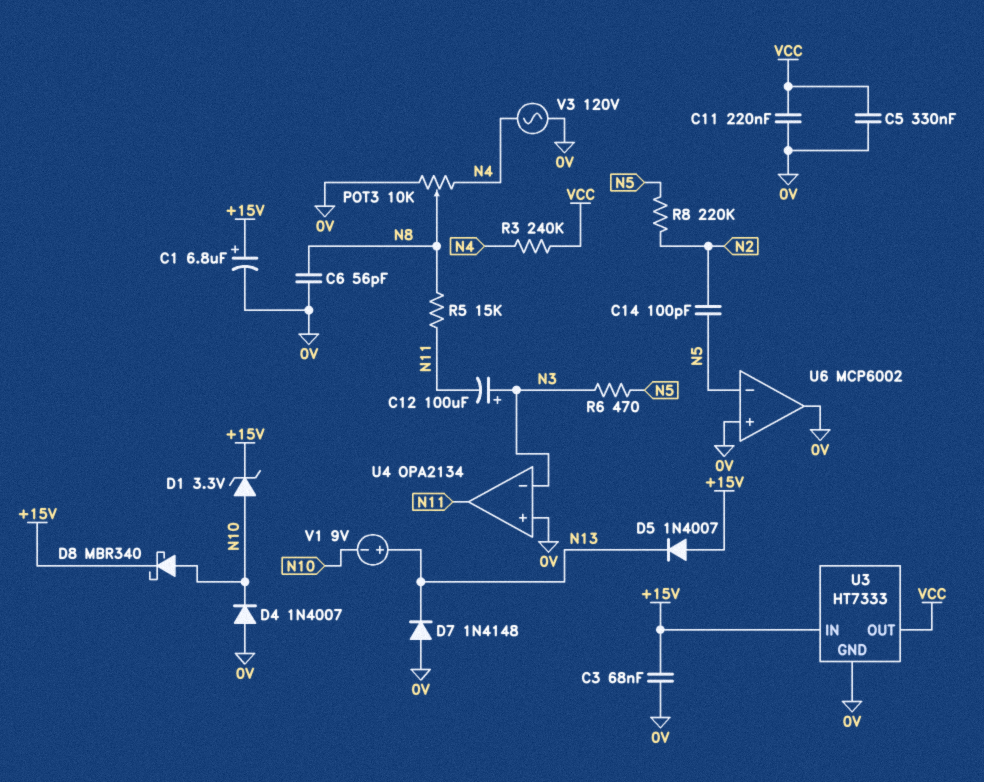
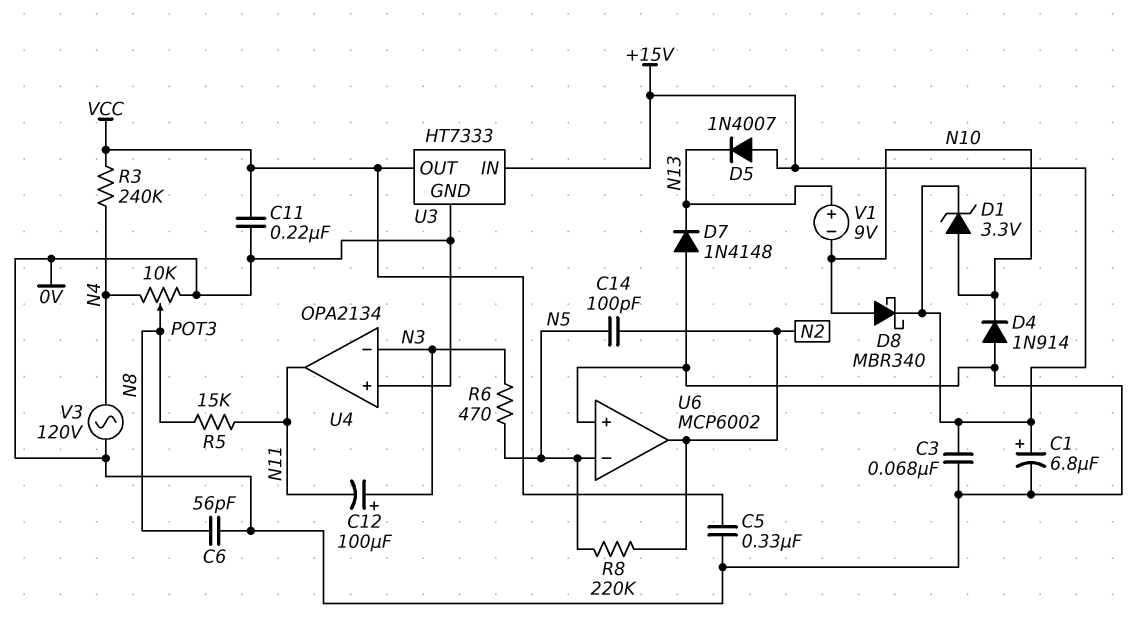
D4: diode 1N4007 (A 0V, K N10) -> diode 1N914 (A 0V, K N10)
U6 pin out: 0V -> N2

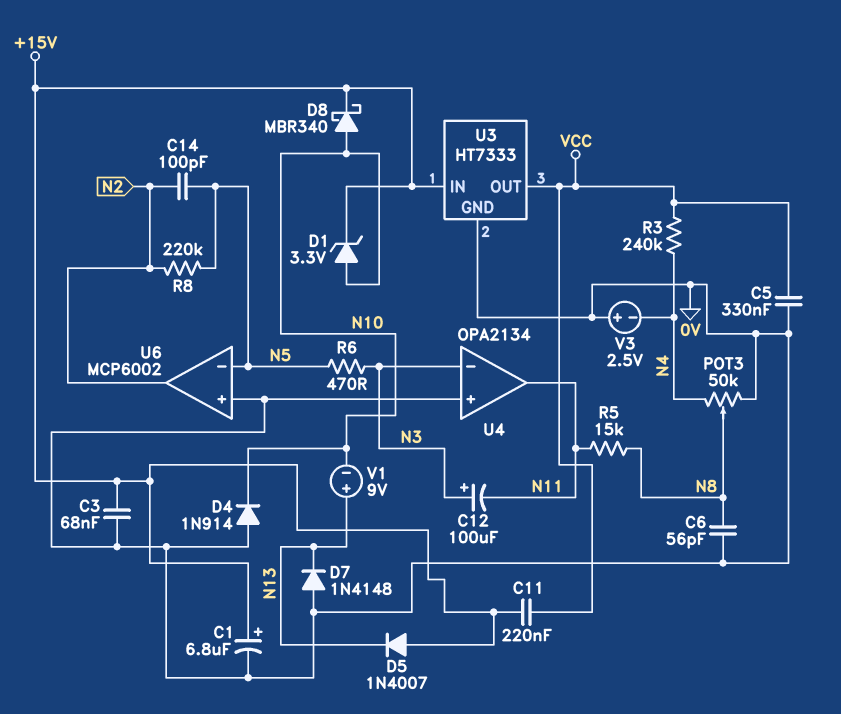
C11: 220nF (0V, VCC) -> 220nF (+15V, VCC)
POT3: 10k (0V, N4, wiper N8) -> 50k (0V, N4, wiper N8)
V3: AC 120V (0V, N4) -> 2.5V (plus 0V, minus N4)

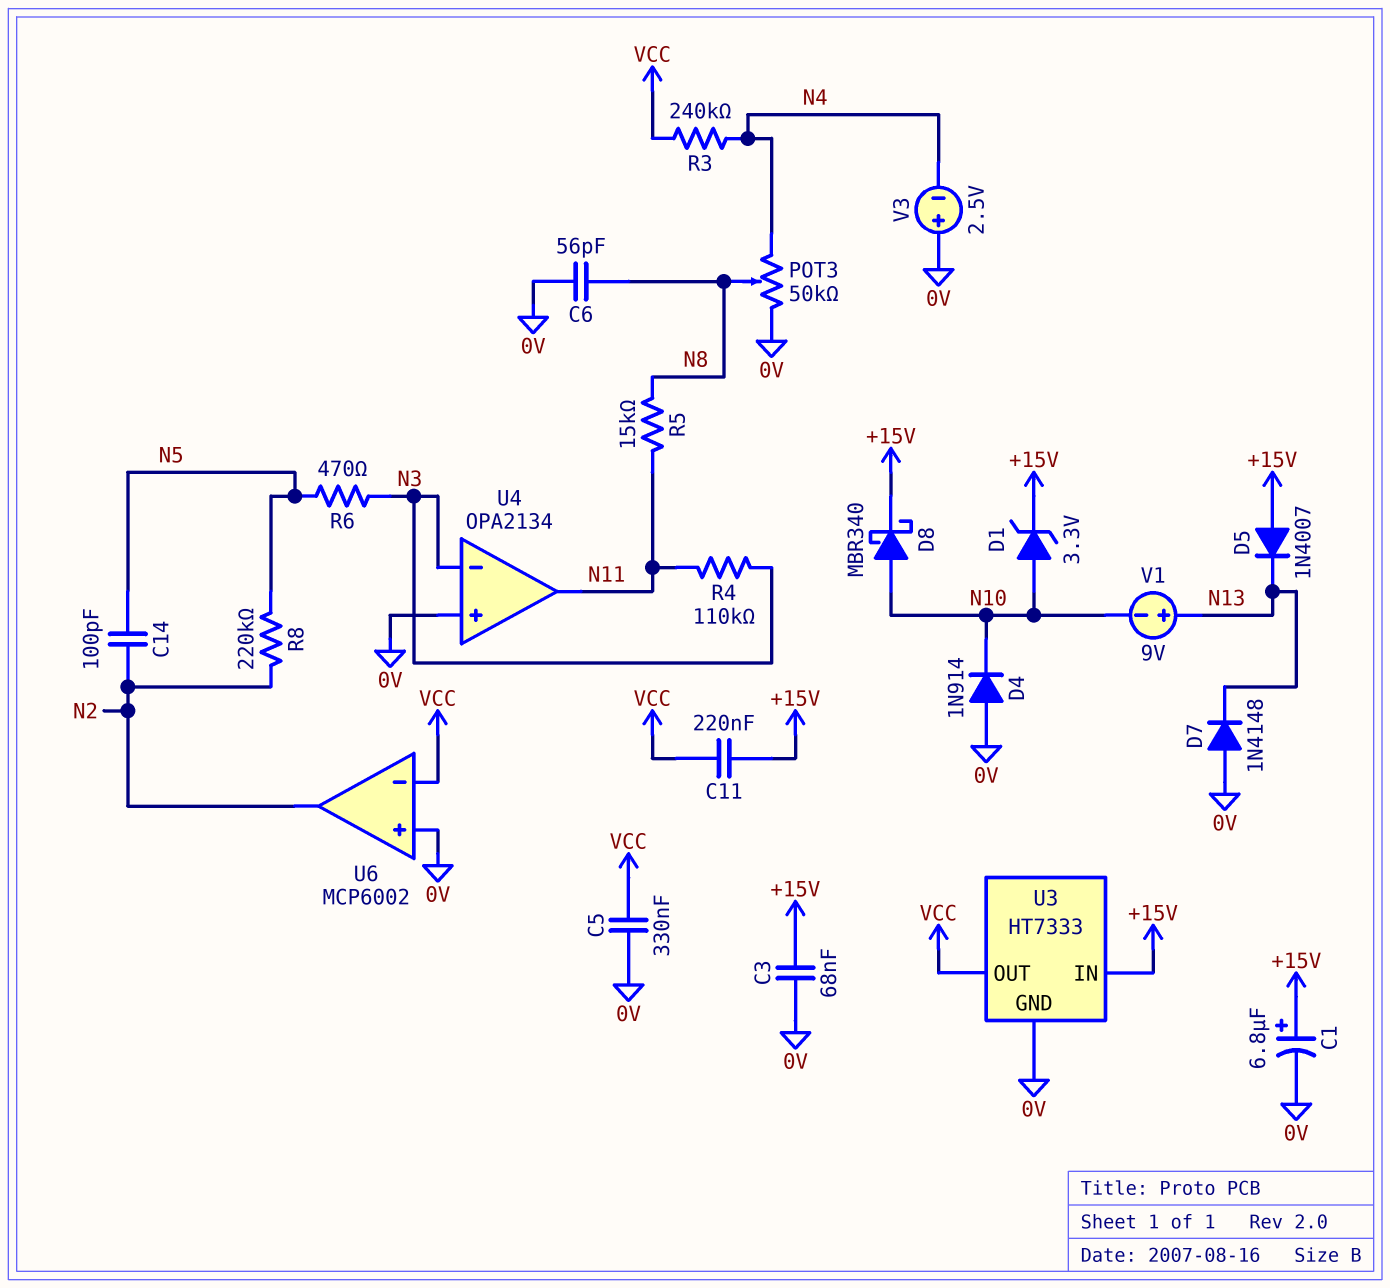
C12: 100uF (plus N3, minus N11) -> none
R4: none -> 110k (N3, N11)
U6 pin in-: N5 -> VCC

